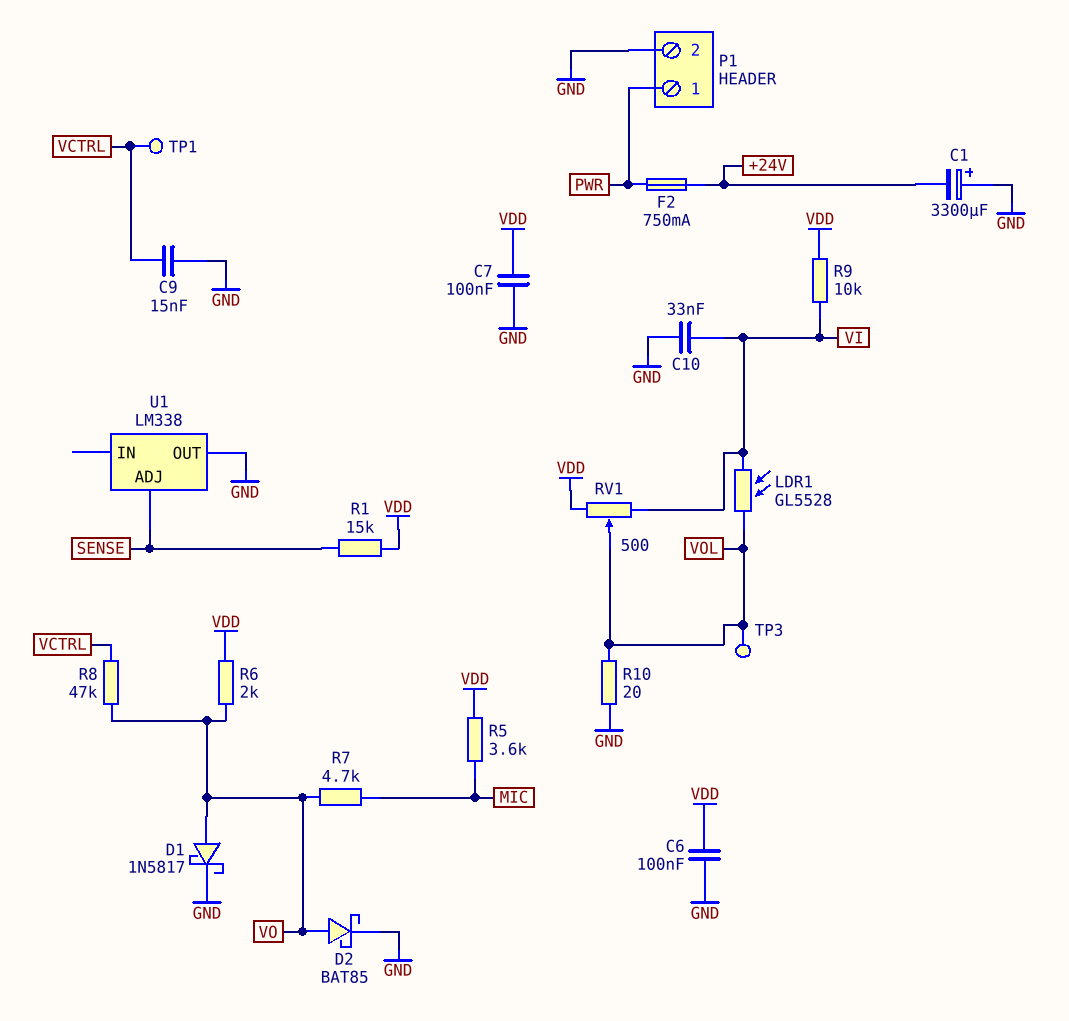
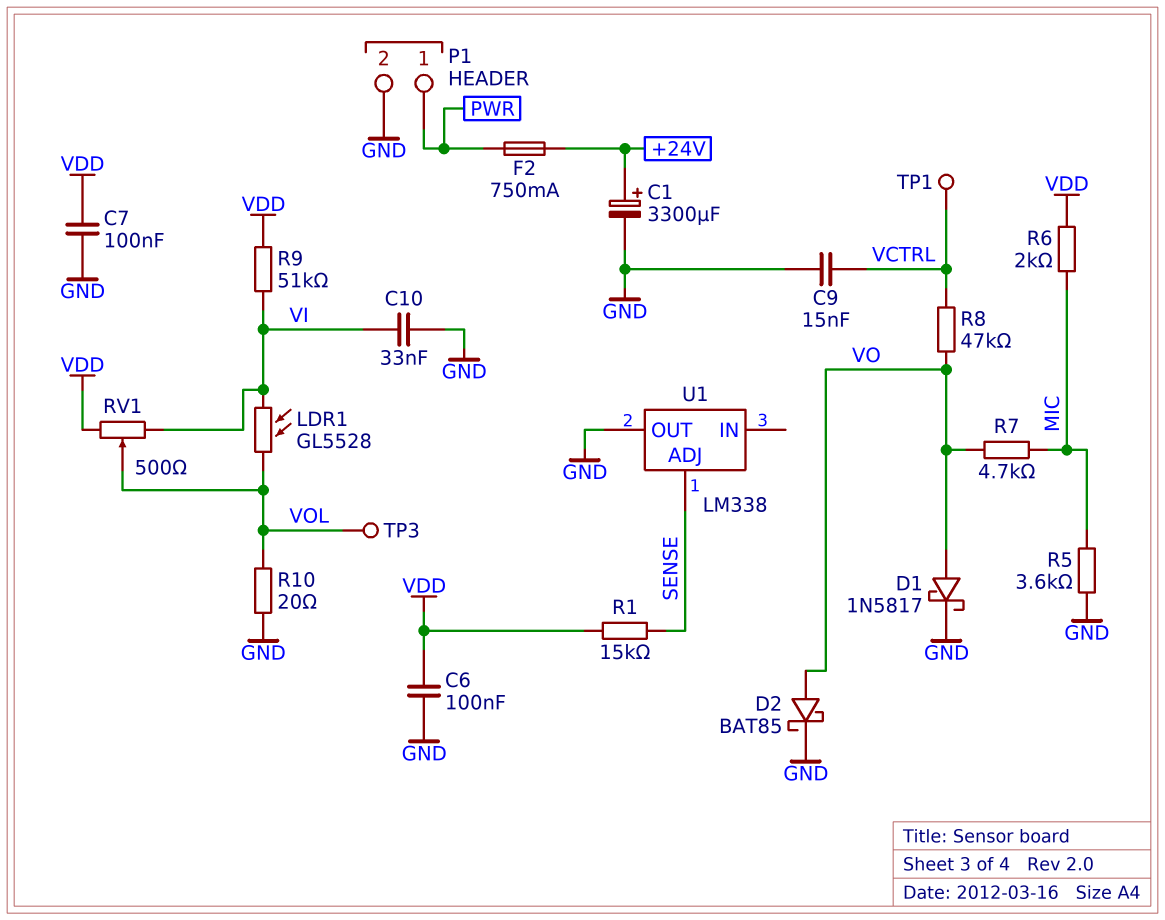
C1: 3300uF (plus GND, minus +24V) -> 3300uF (plus +24V, minus GND)
R5: 3.6k (MIC, VDD) -> 3.6k (GND, MIC)
R6: 2k (VDD, VO) -> 2k (MIC, VDD)
R9: 10k (VDD, VI) -> 51k (VDD, VI)

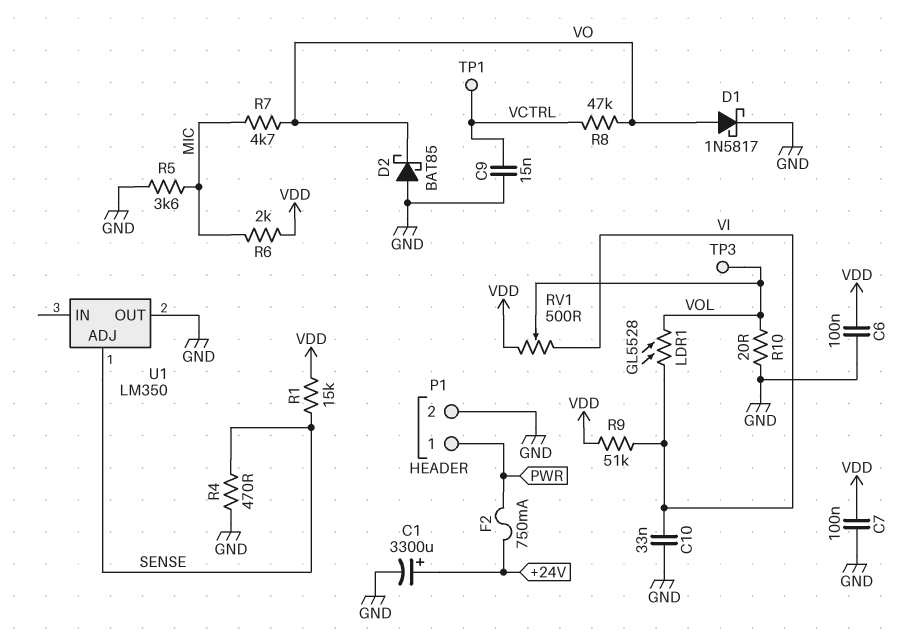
D2: schottky BAT85 (A VO, K GND) -> schottky BAT85 (A GND, K VO)
R4: none -> 470 (GND, SENSE)
U1: LM338 -> LM350

